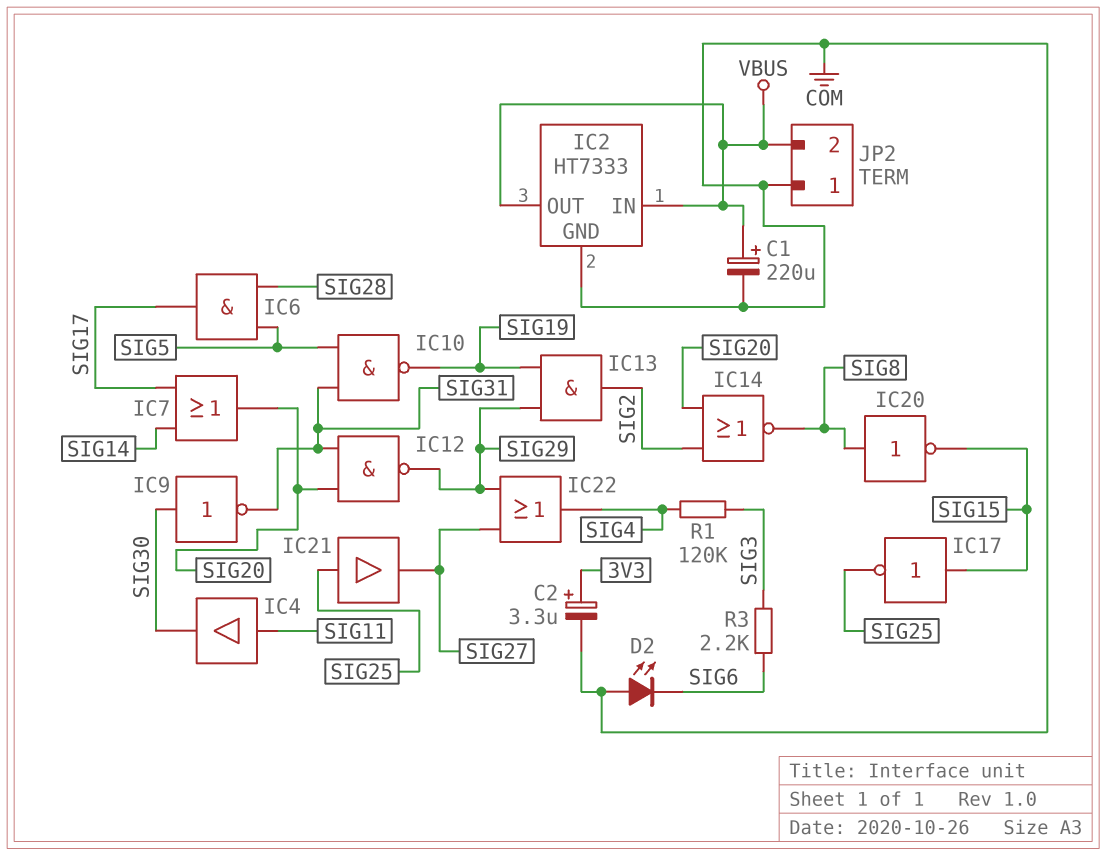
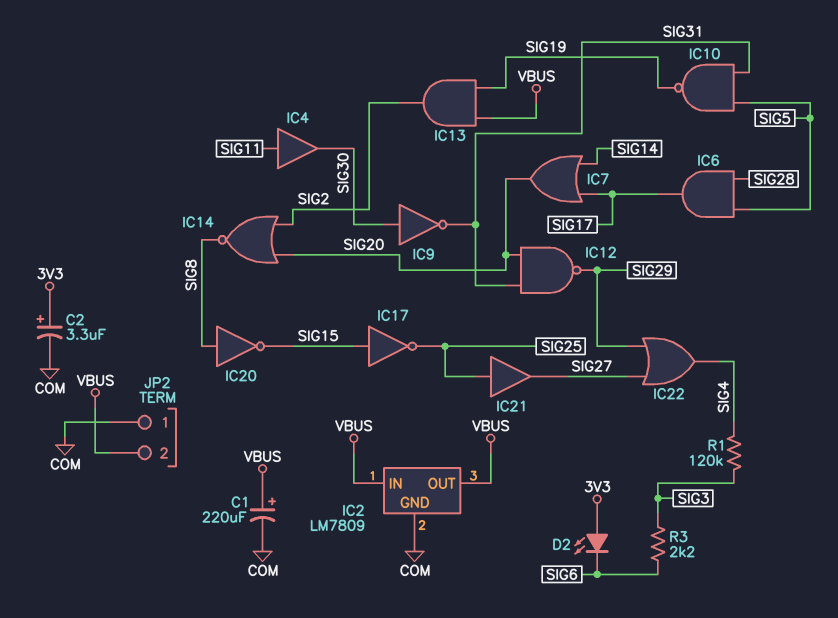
D2: LED (A COM, K SIG6) -> LED (A 3V3, K SIG6)
IC2: HT7333 -> LM7809
IC13: AND (in SIG19, in SIG29, out SIG2) -> AND (in SIG19, in VBUS, out SIG2)

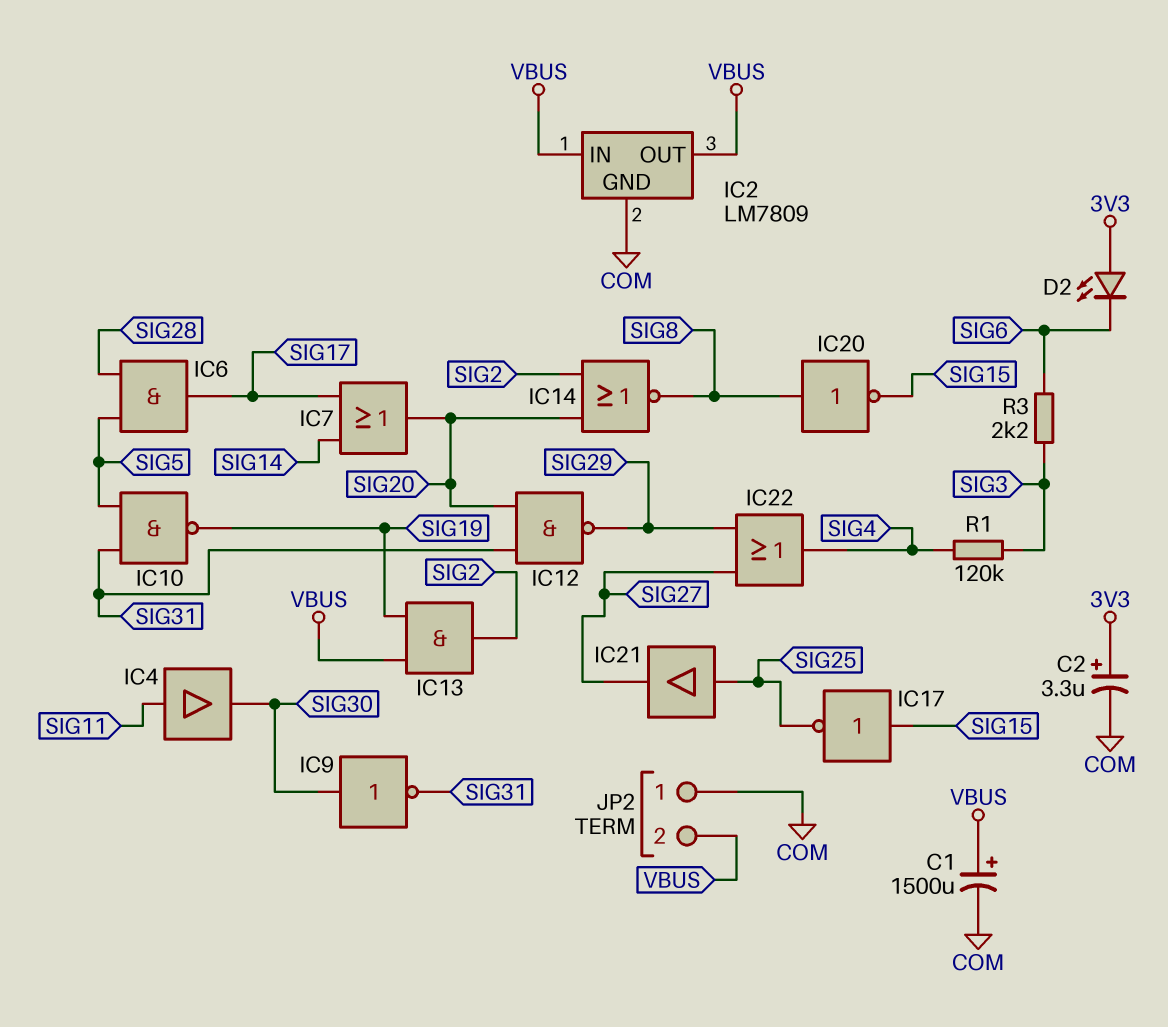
C1: 220uF (plus VBUS, minus COM) -> 1500uF (plus VBUS, minus COM)

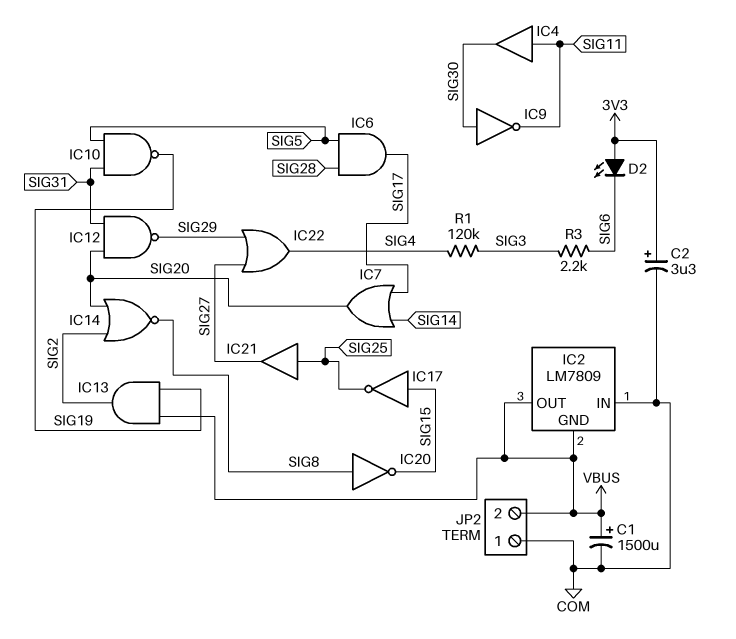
IC2 pin GND: COM -> VBUS
IC2 pin IN: VBUS -> COM
IC9: NOT (in SIG30, out SIG31) -> NOT (in SIG30, out SIG11)

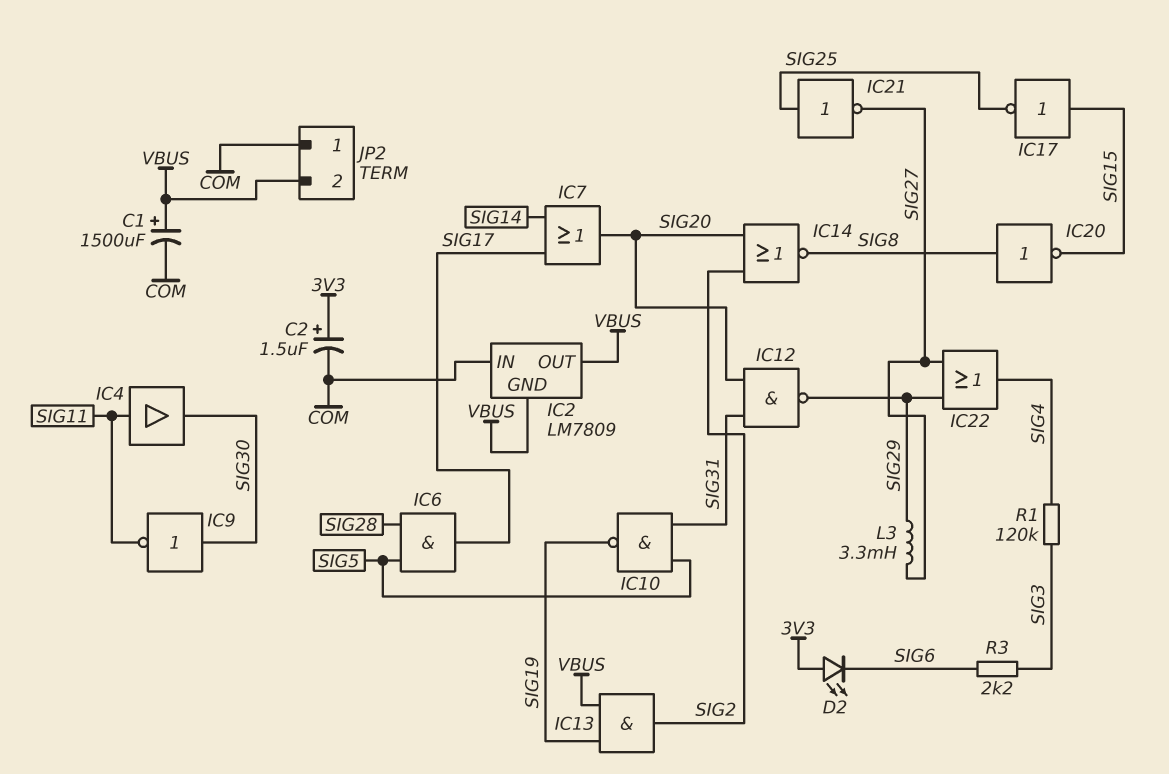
C2: 3.3uF (plus 3V3, minus COM) -> 1.5uF (plus 3V3, minus COM)
IC21: buffer (in SIG25, out SIG27) -> NOT (in SIG25, out SIG27)
L3: none -> 3.3mH (SIG27, SIG29)

